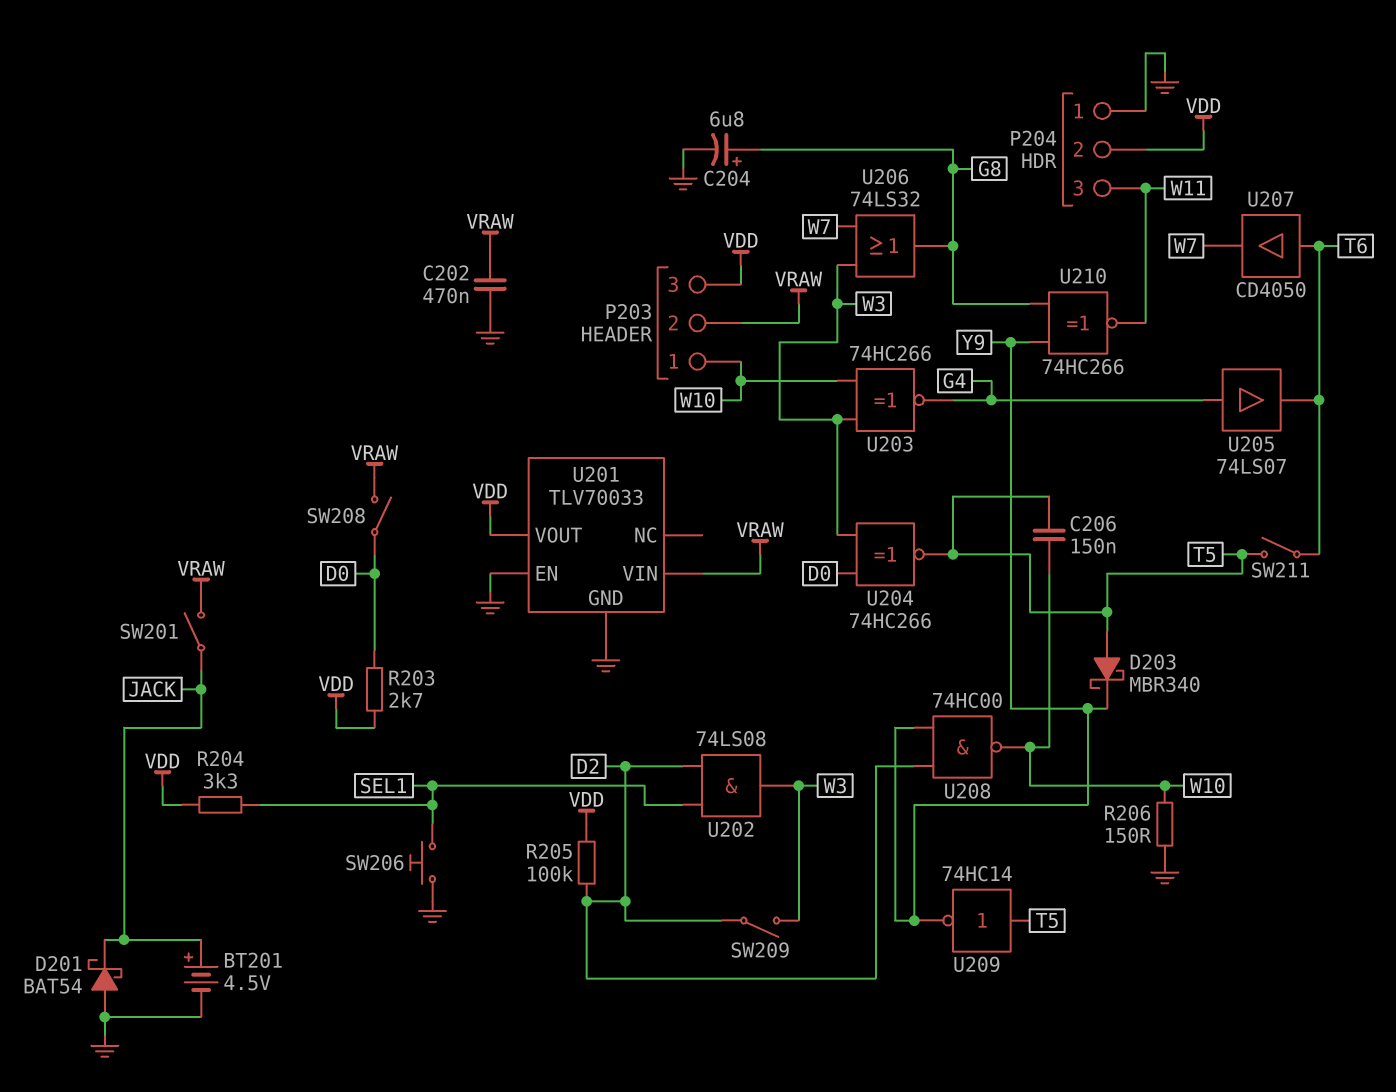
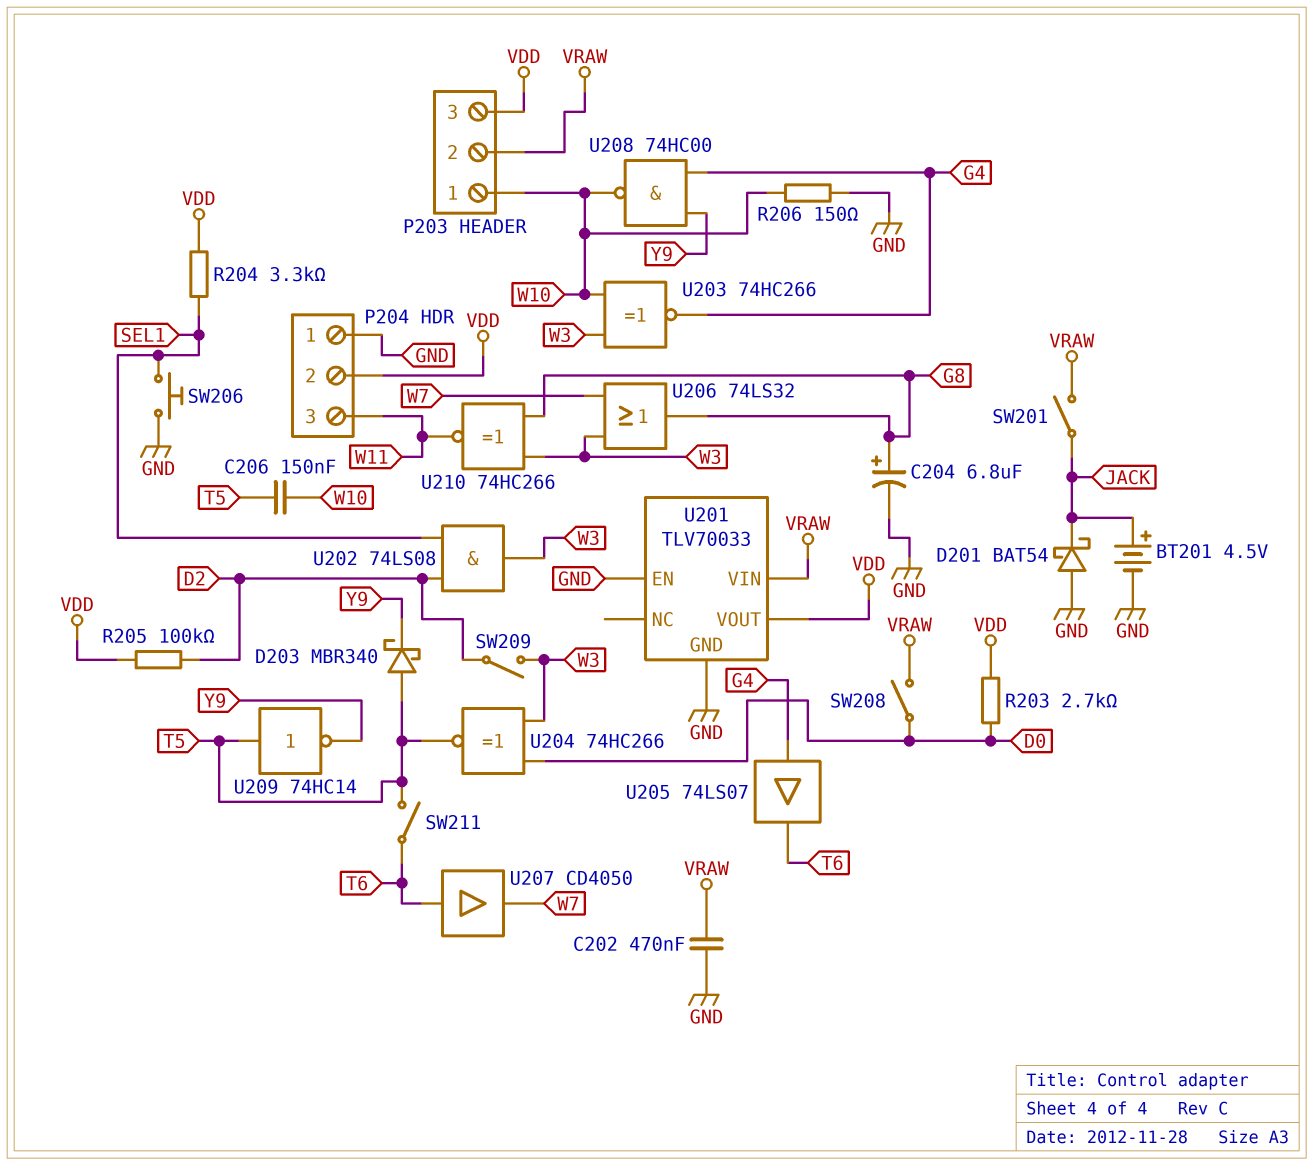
U208: NAND 74HC00 (in D2, in Y9, out W10) -> NAND 74HC00 (in G4, in Y9, out W10)
U210: XNOR 74HC266 (in G8, in Y9, out W11) -> XNOR 74HC266 (in G8, in W3, out W11)

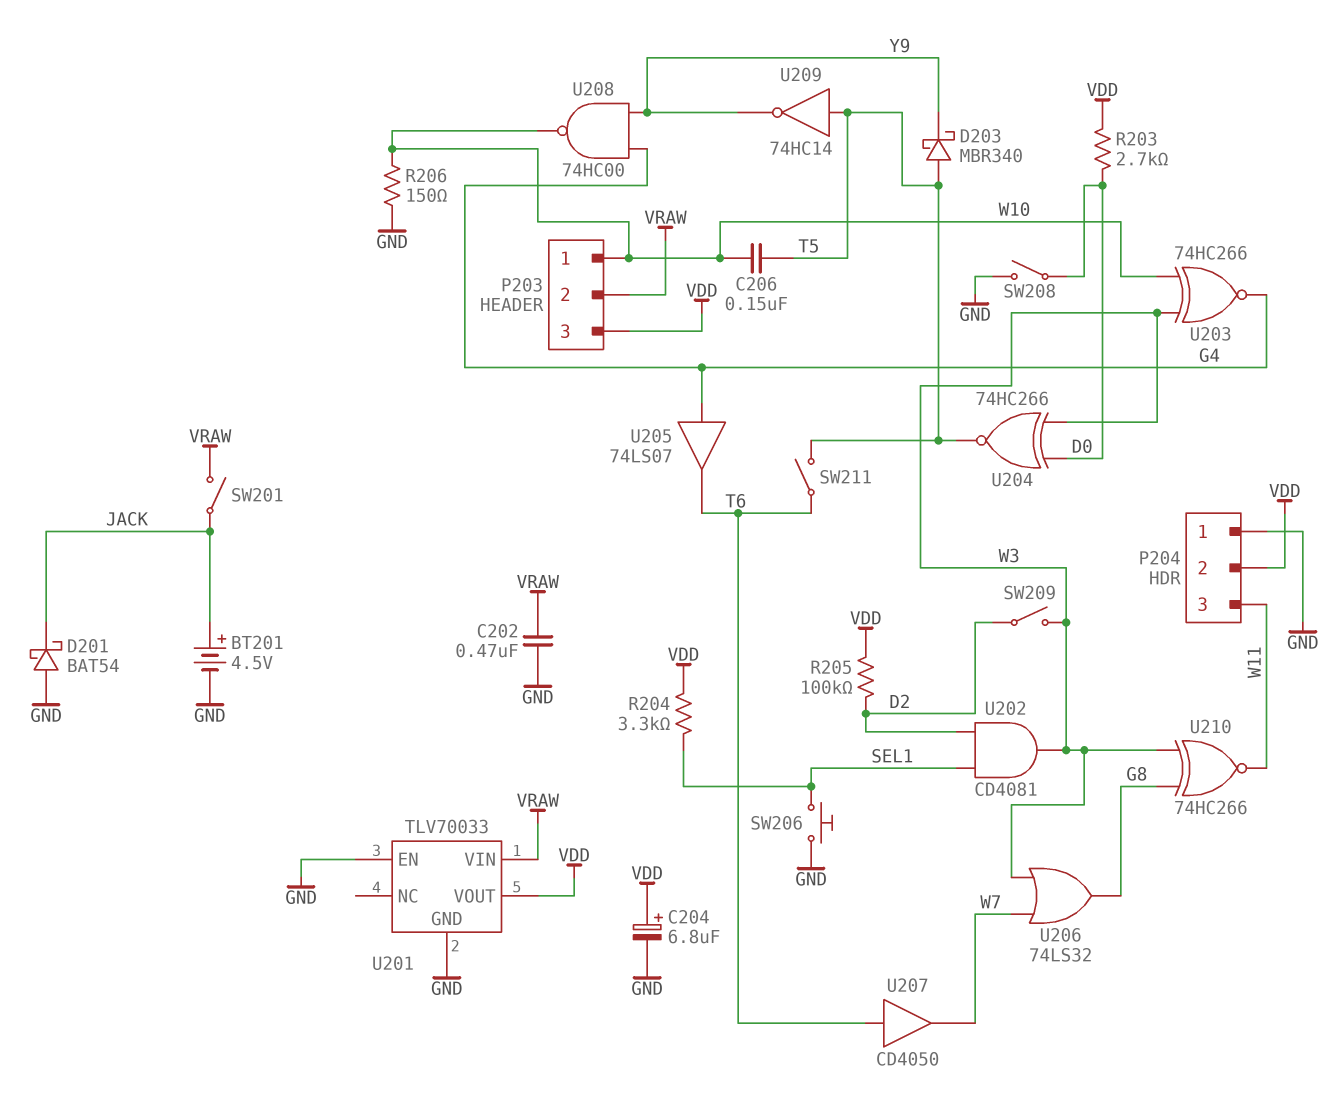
C204: 6.8uF (plus G8, minus GND) -> 6.8uF (plus VDD, minus GND)
SW208: switch (D0, VRAW) -> switch (D0, GND)
U202: AND 74LS08 (in D2, in SEL1, out W3) -> AND CD4081 (in D2, in SEL1, out W3)

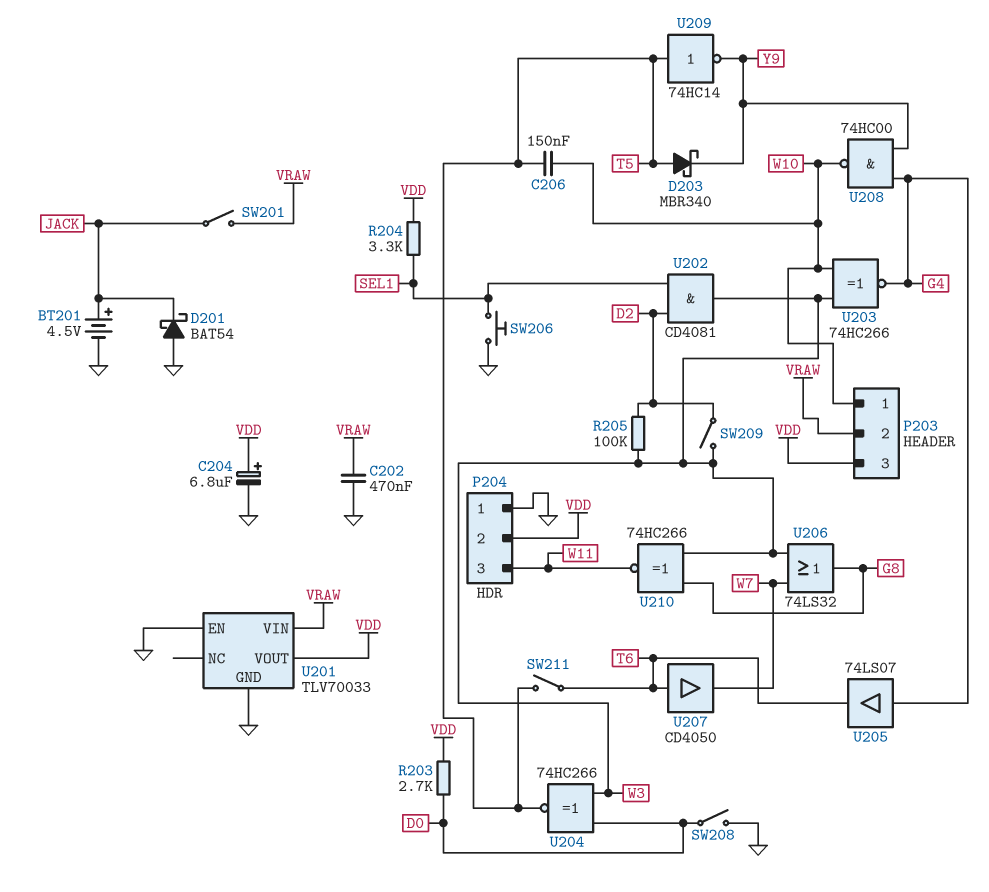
R205: 100k (D2, VDD) -> 100k (D2, W3)
R206: 150 (GND, W10) -> none

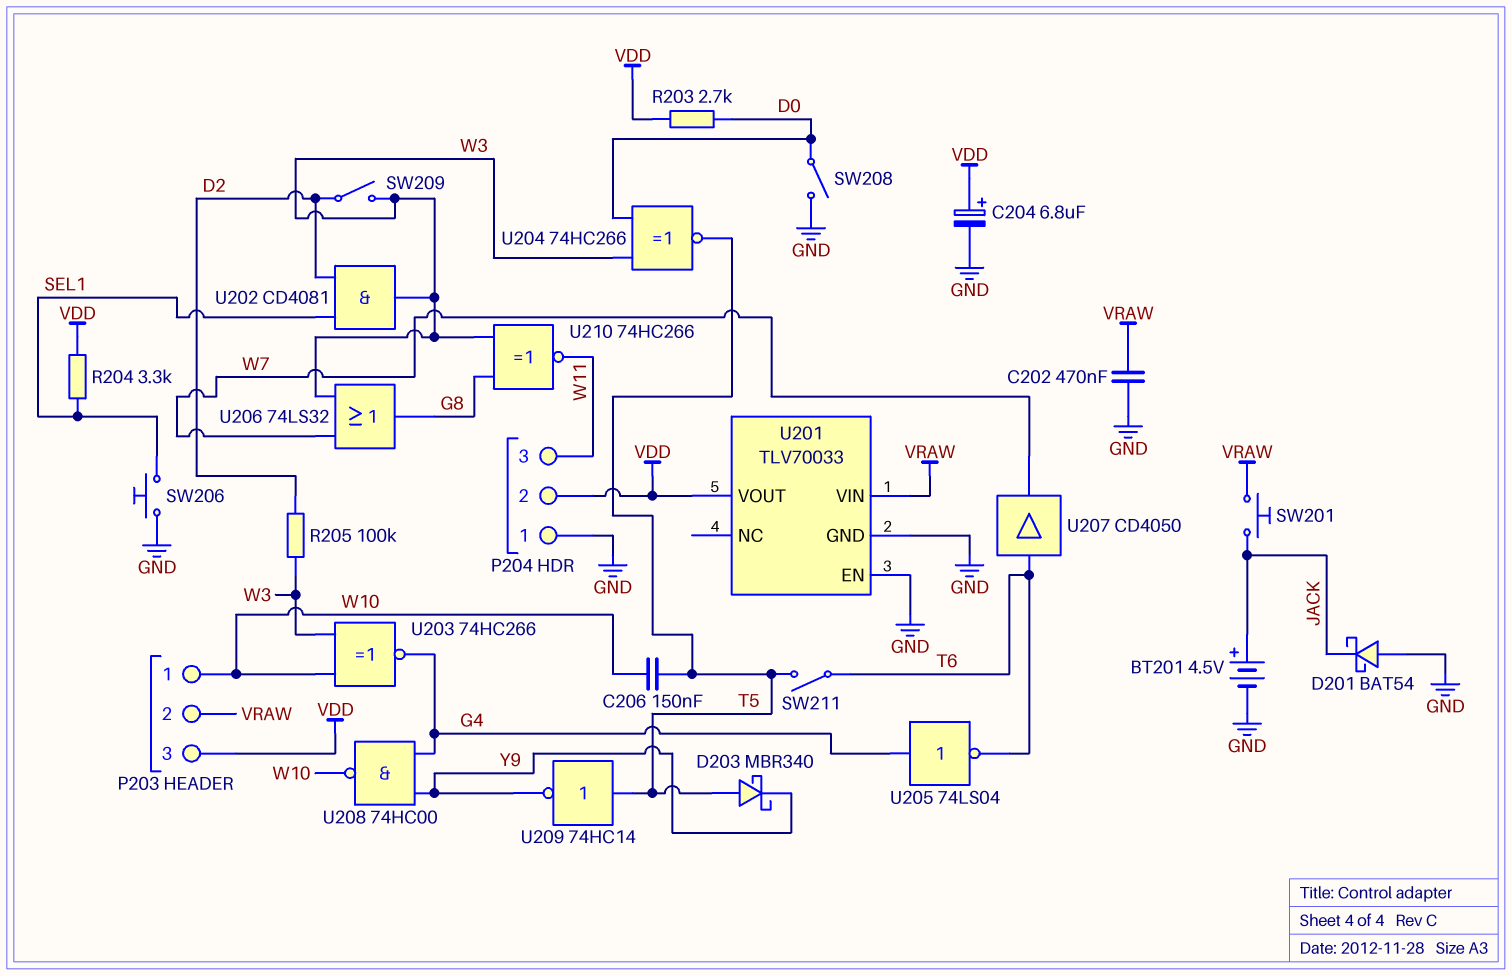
SW201: switch (JACK, VRAW) -> button (JACK, VRAW)
U205: buffer 74LS07 (in G4, out T6) -> NOT 74LS04 (in G4, out T6)

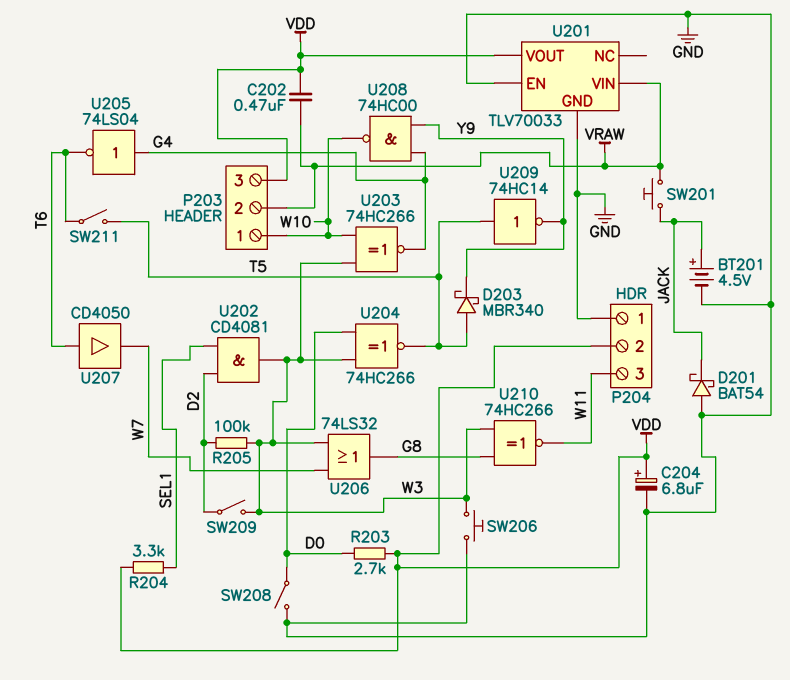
C202: 470nF (GND, VRAW) -> 470nF (VDD, VRAW)
C206: 150nF (T5, W10) -> none
SW206: button (GND, SEL1) -> button (GND, W3)

